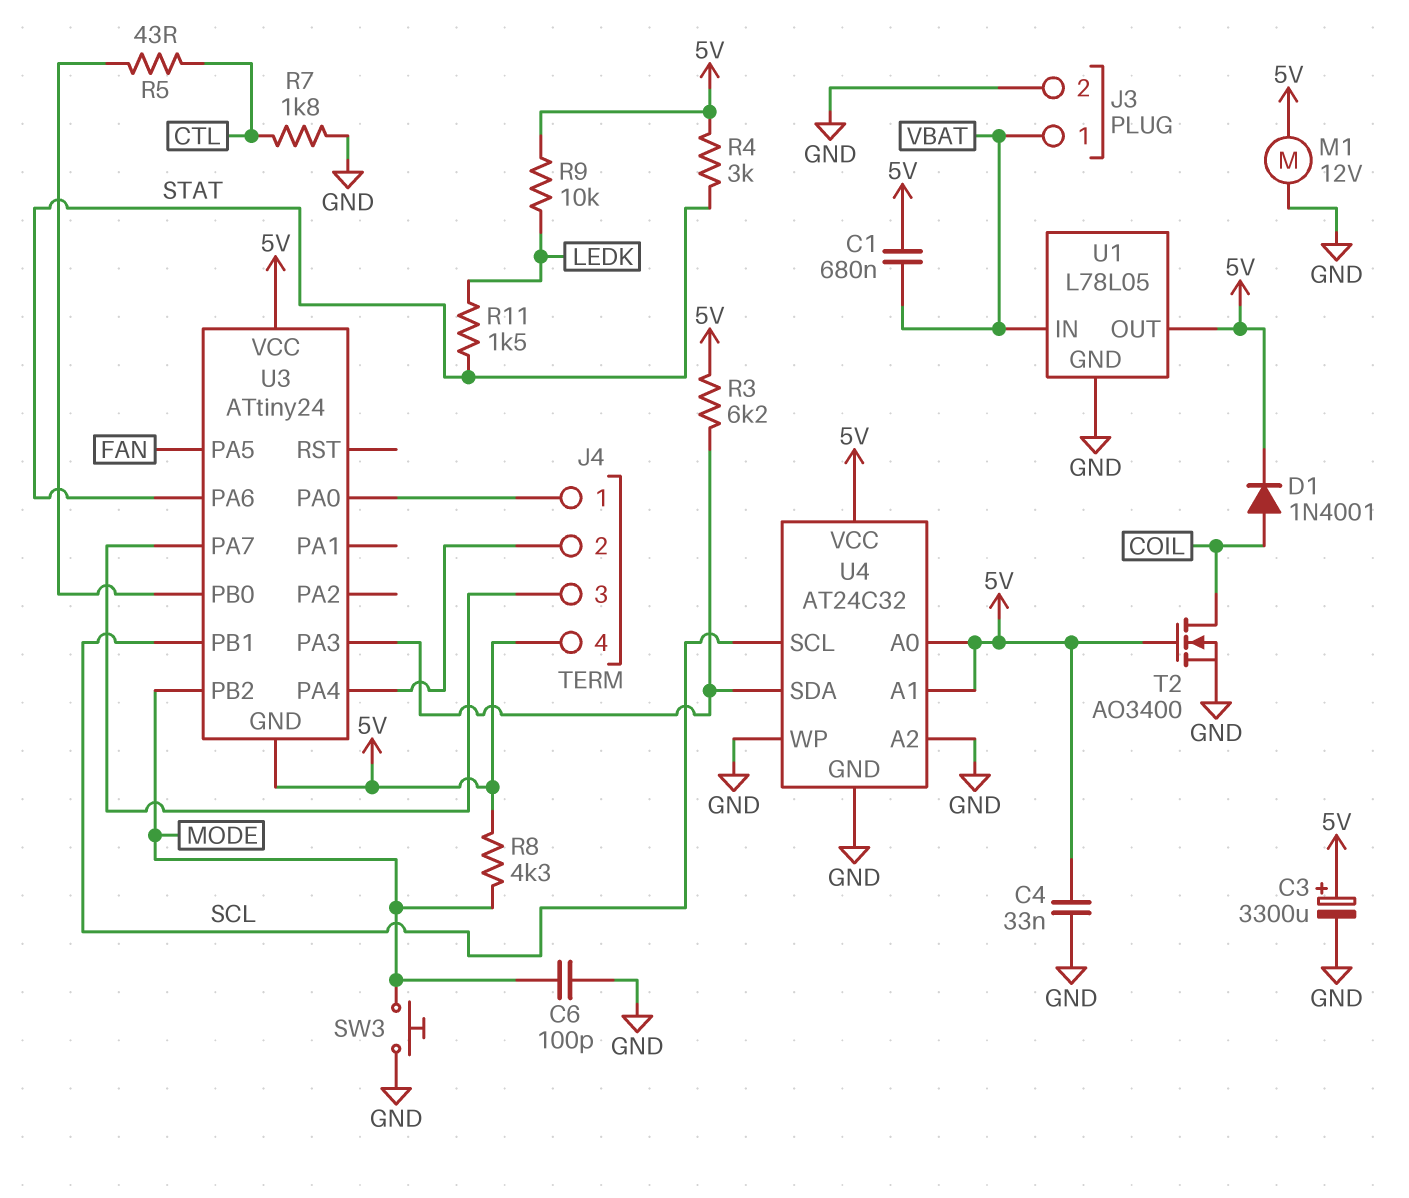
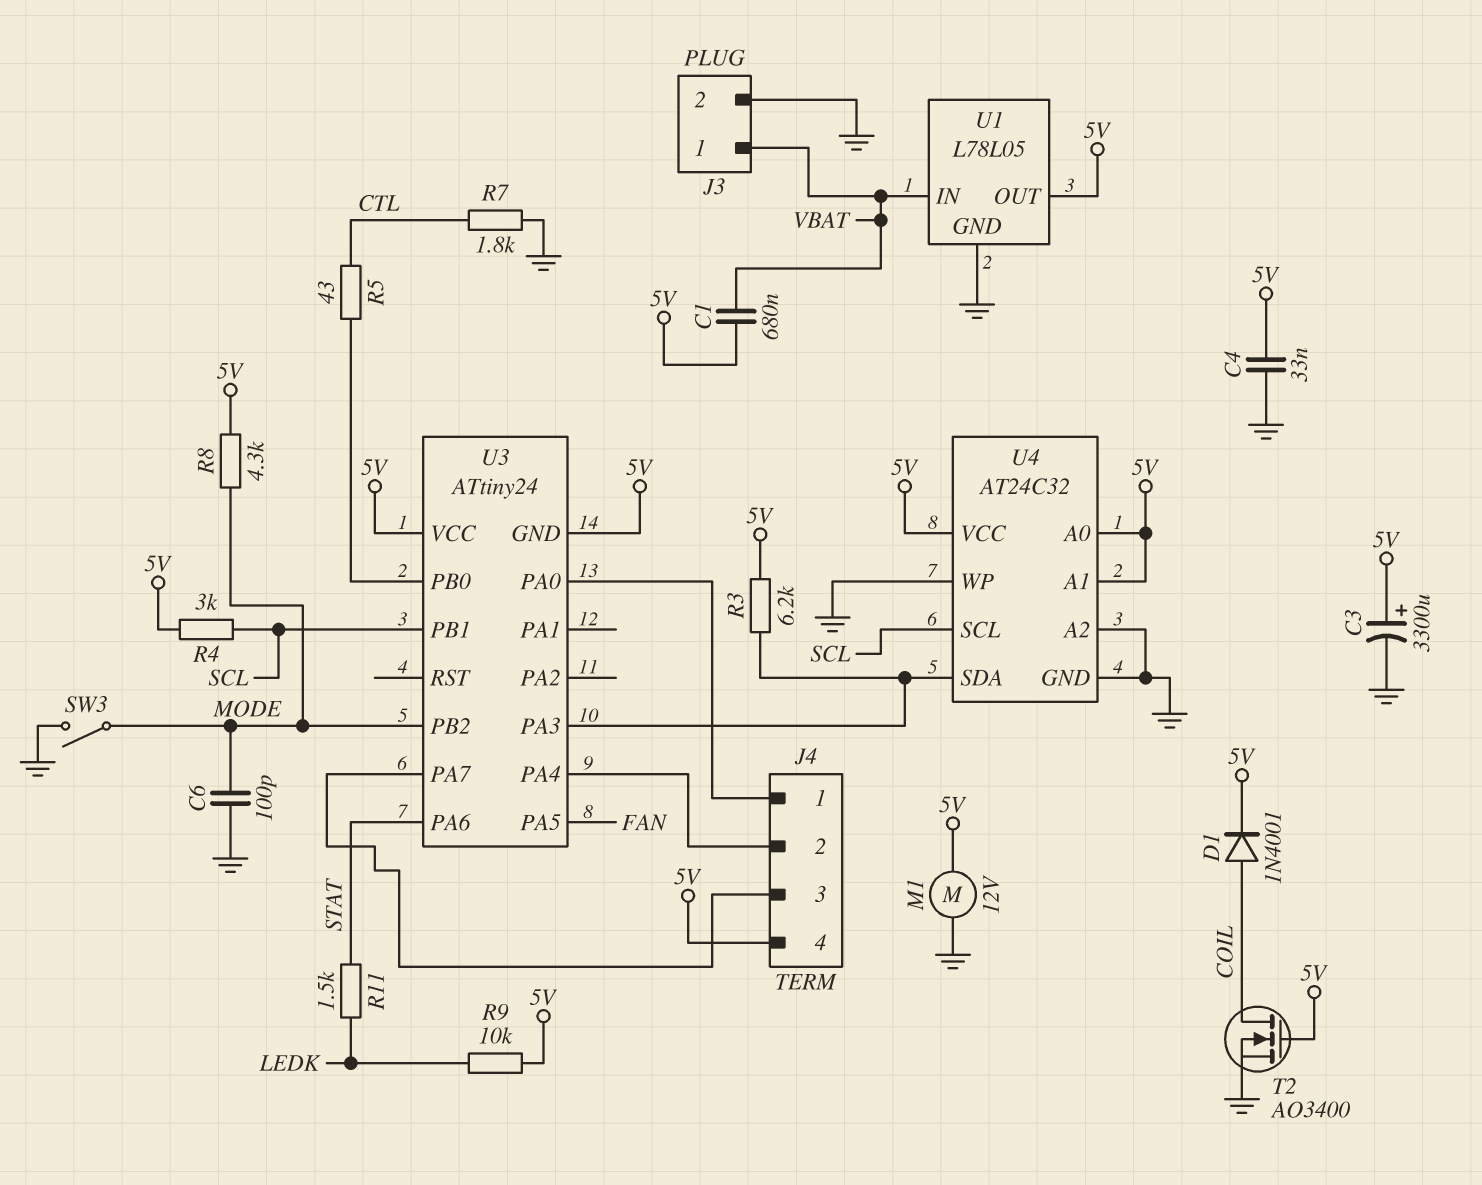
R4: 3k (5V, STAT) -> 3k (5V, SCL)
SW3: button (GND, MODE) -> switch (GND, MODE)

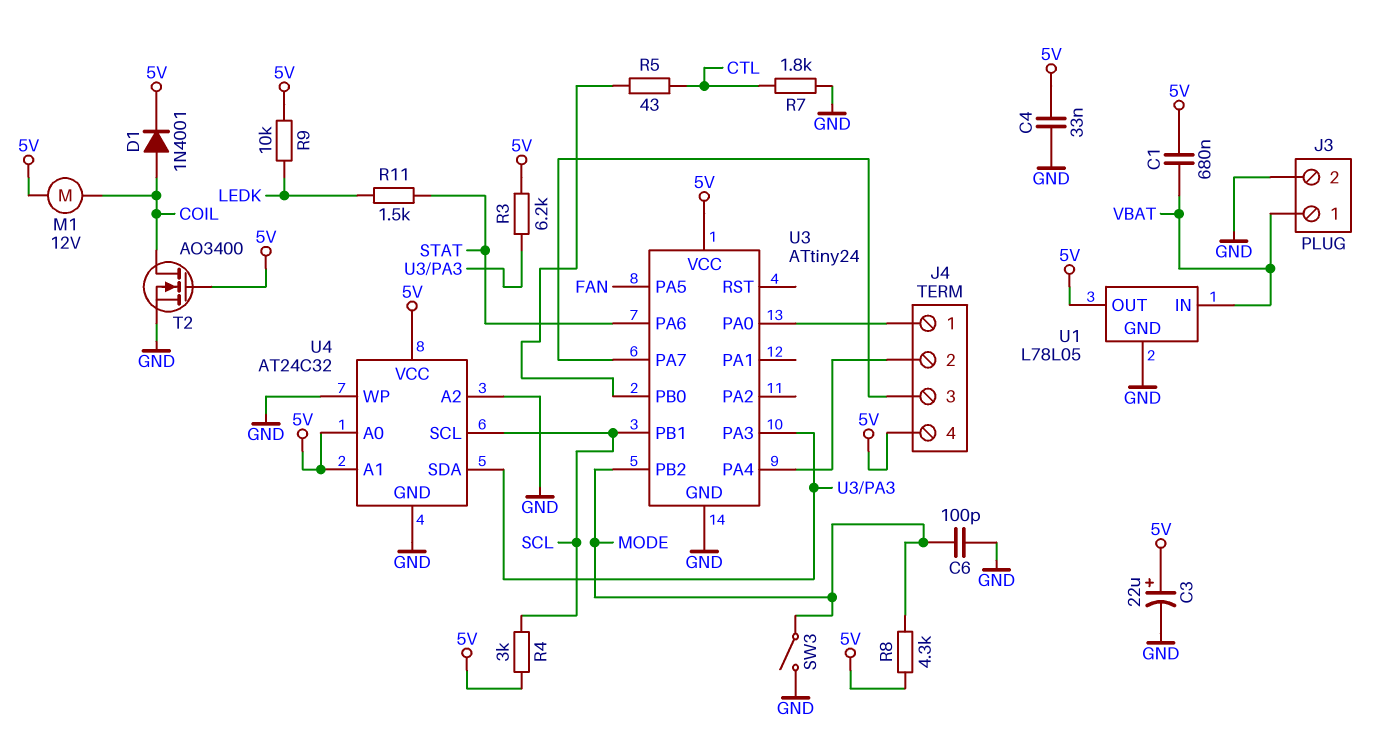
C3: 3300uF (plus 5V, minus GND) -> 22uF (plus 5V, minus GND)
M1: motor 12V (5V, GND) -> motor 12V (5V, COIL)
U3 pin GND: 5V -> GND

